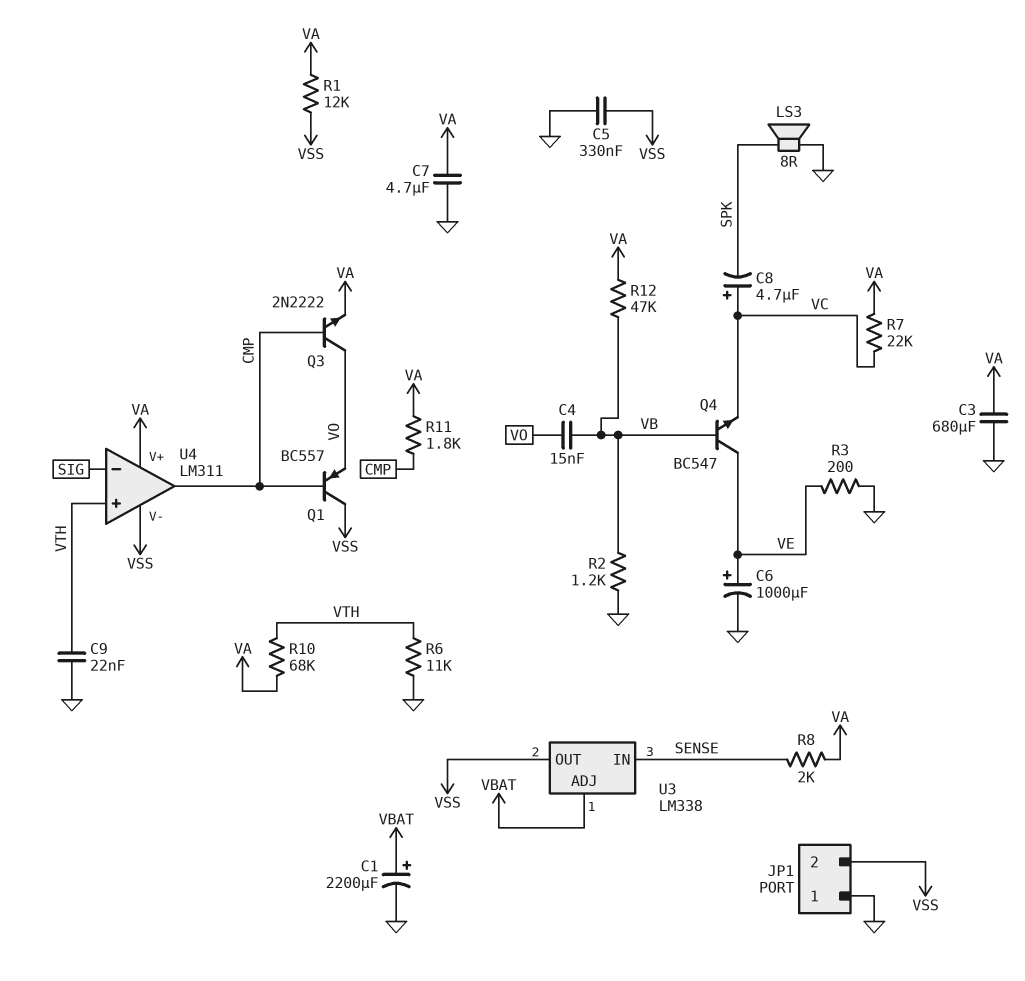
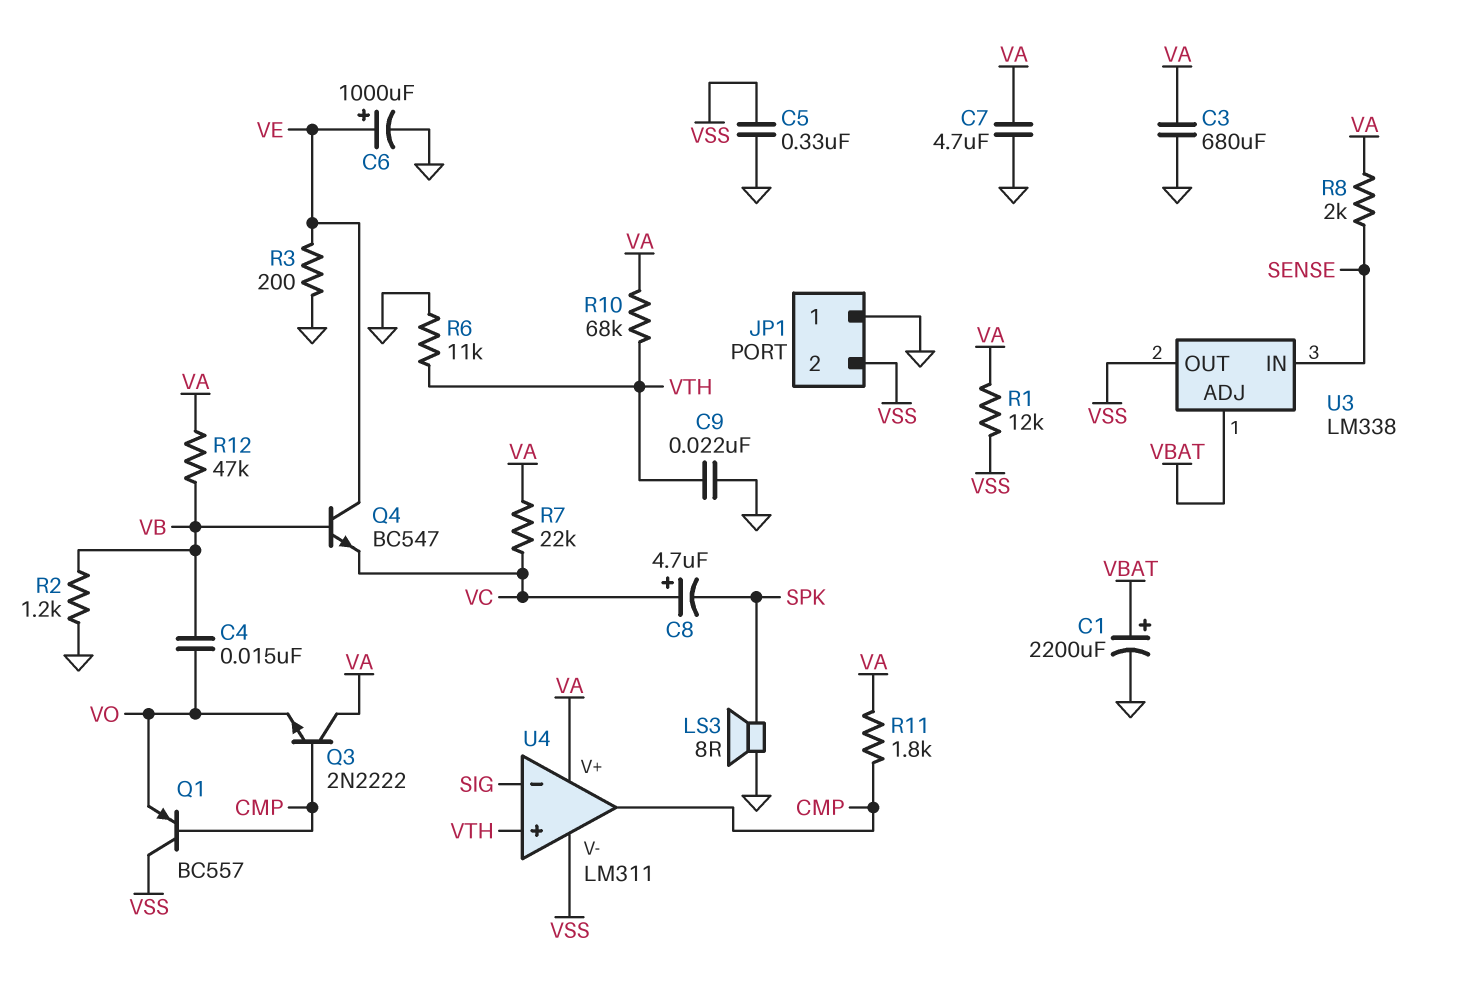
Q3: NPN 2N2222 (B CMP, C VO, E VA) -> NPN 2N2222 (B CMP, C VA, E VO)

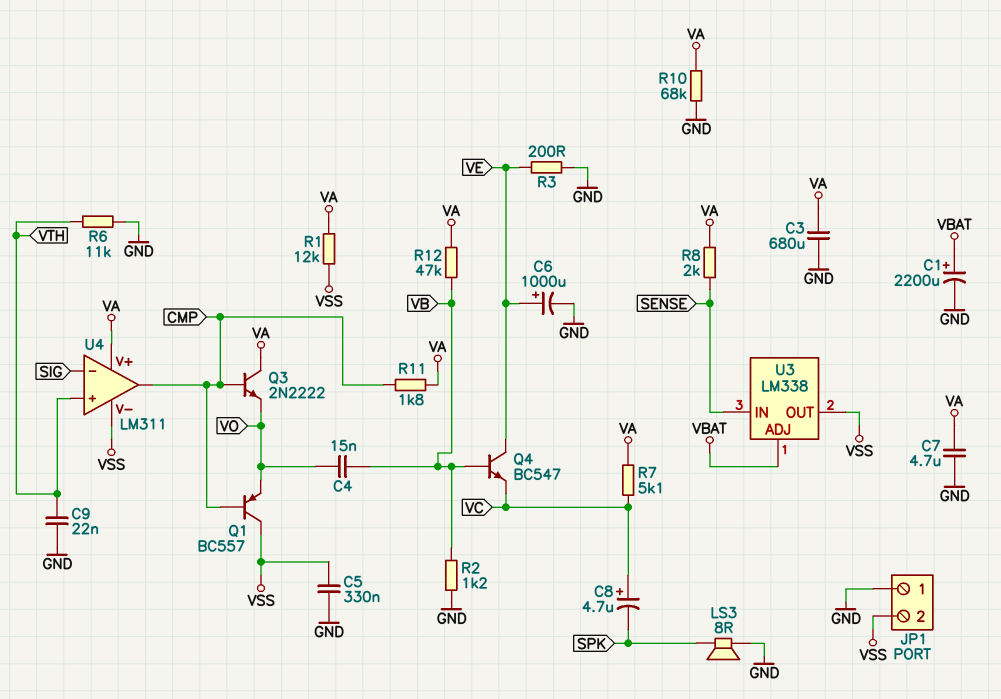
R7: 22k (VA, VC) -> 5.1k (VA, VC)
R10: 68k (VA, VTH) -> 68k (GND, VA)

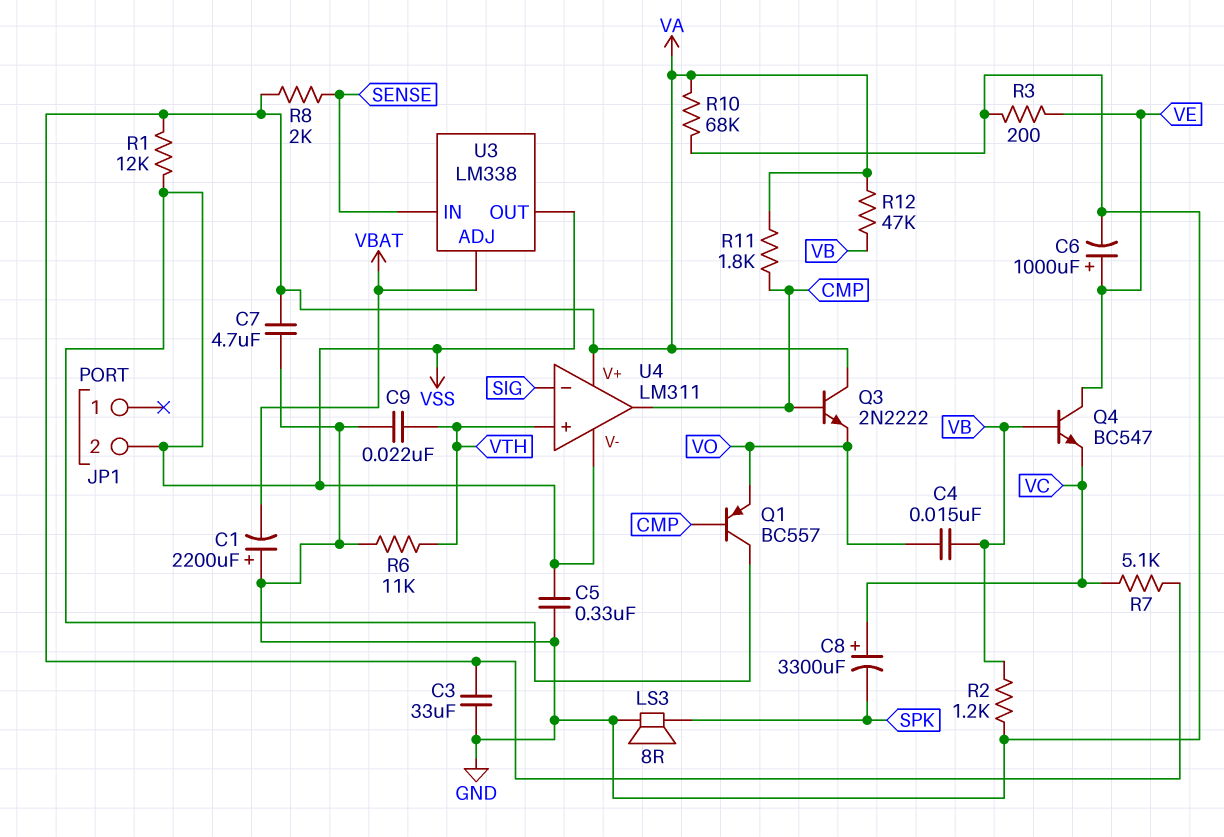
C1: 2200uF (plus VBAT, minus GND) -> 2200uF (plus GND, minus VBAT)
C3: 680uF (GND, VA) -> 33uF (GND, VA)
C8: 4.7uF (plus VC, minus SPK) -> 3300uF (plus VC, minus SPK)
JP1 pin 1: GND -> none

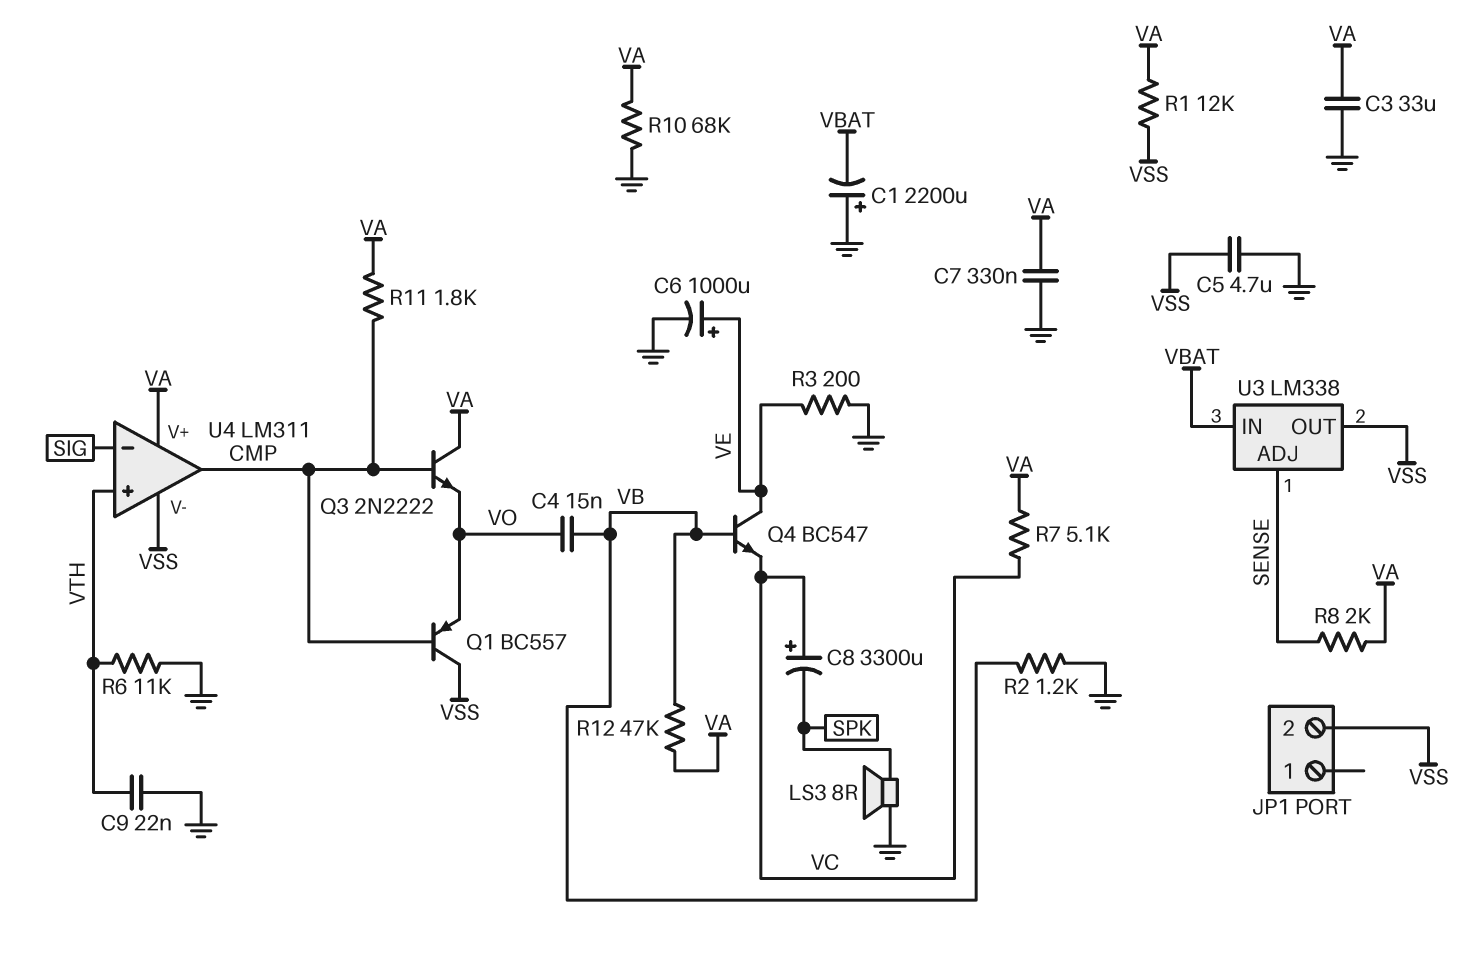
C5: 330nF (GND, VSS) -> 4.7uF (GND, VSS)
C7: 4.7uF (GND, VA) -> 330nF (GND, VA)
U3 pin ADJ: VBAT -> SENSE
U3 pin IN: SENSE -> VBAT

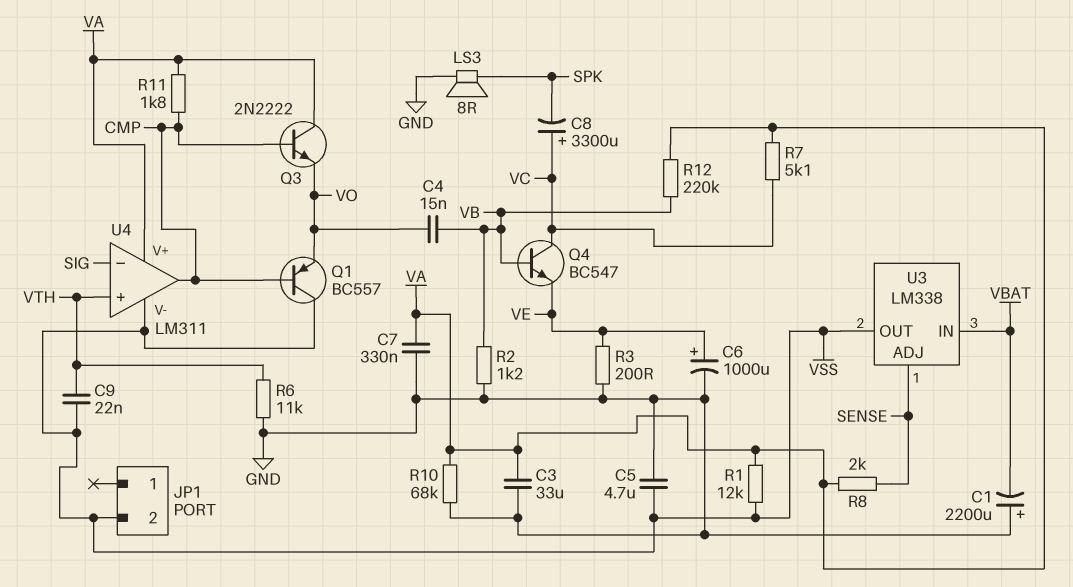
C9: 22nF (GND, VTH) -> 22nF (VSS, VTH)
Q4: NPN BC547 (B VB, C VE, E VC) -> NPN BC547 (B VB, C VC, E VE)
R12: 47k (VA, VB) -> 220k (VA, VB)

